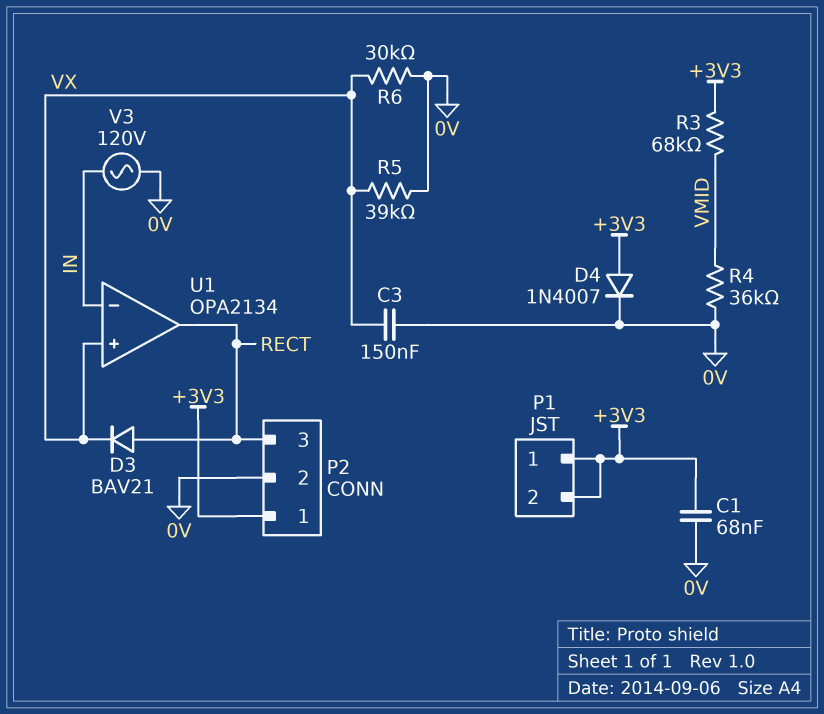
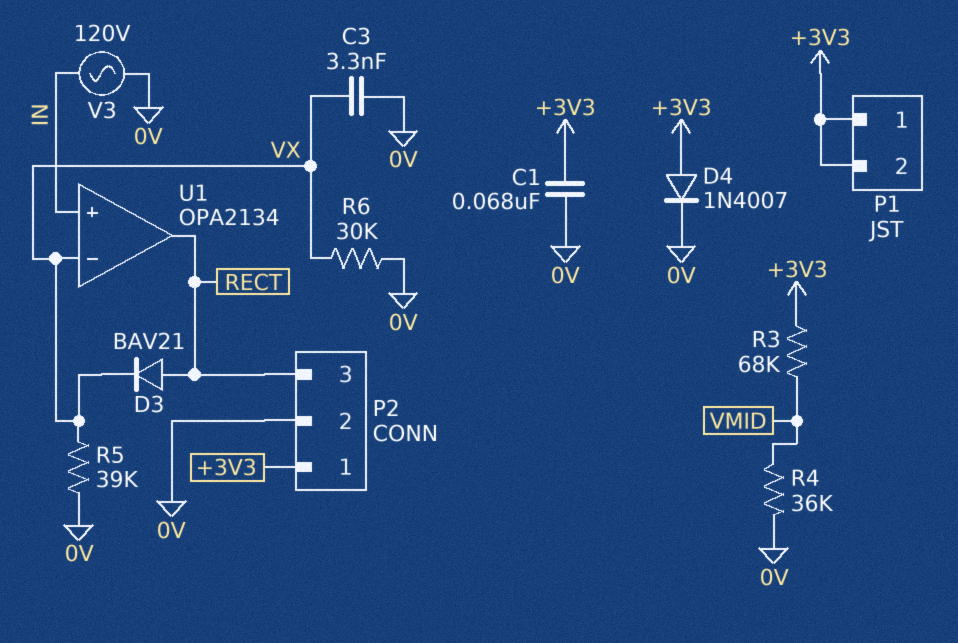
C3: 150nF (0V, VX) -> 3.3nF (0V, VX)
U1 pin in+: VX -> IN
U1 pin in-: IN -> VX

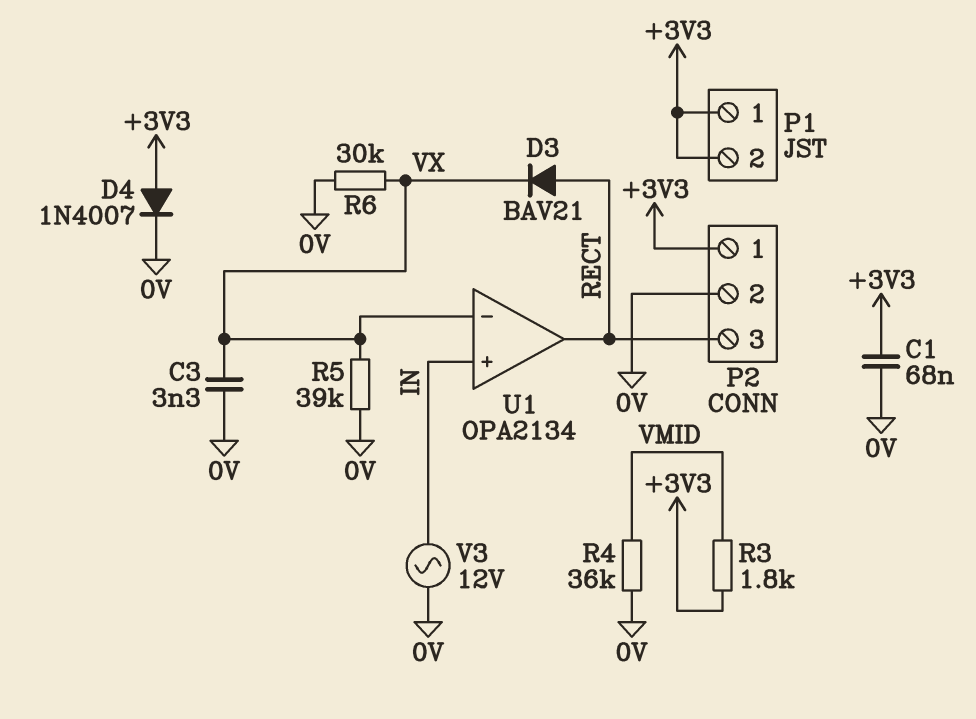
R3: 68k (+3V3, VMID) -> 1.8k (+3V3, VMID)
V3: AC 120V (0V, IN) -> AC 12V (0V, IN)

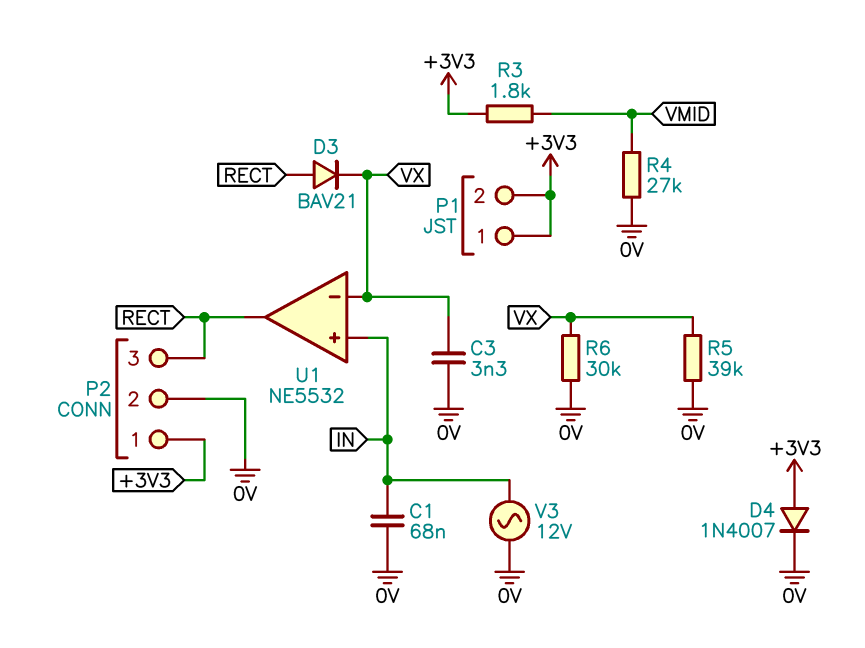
C1: 68nF (+3V3, 0V) -> 68nF (0V, IN)
R4: 36k (0V, VMID) -> 27k (0V, VMID)
U1: OPA2134 -> NE5532

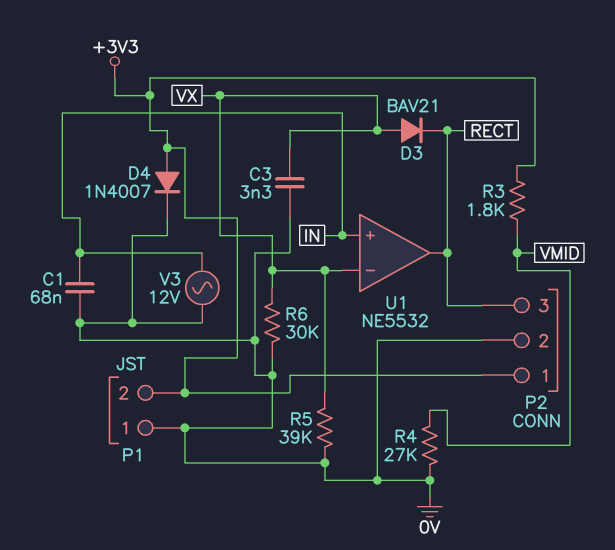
D3: diode BAV21 (A RECT, K VX) -> diode BAV21 (A VX, K RECT)
P1 pin 1: +3V3 -> 0V

